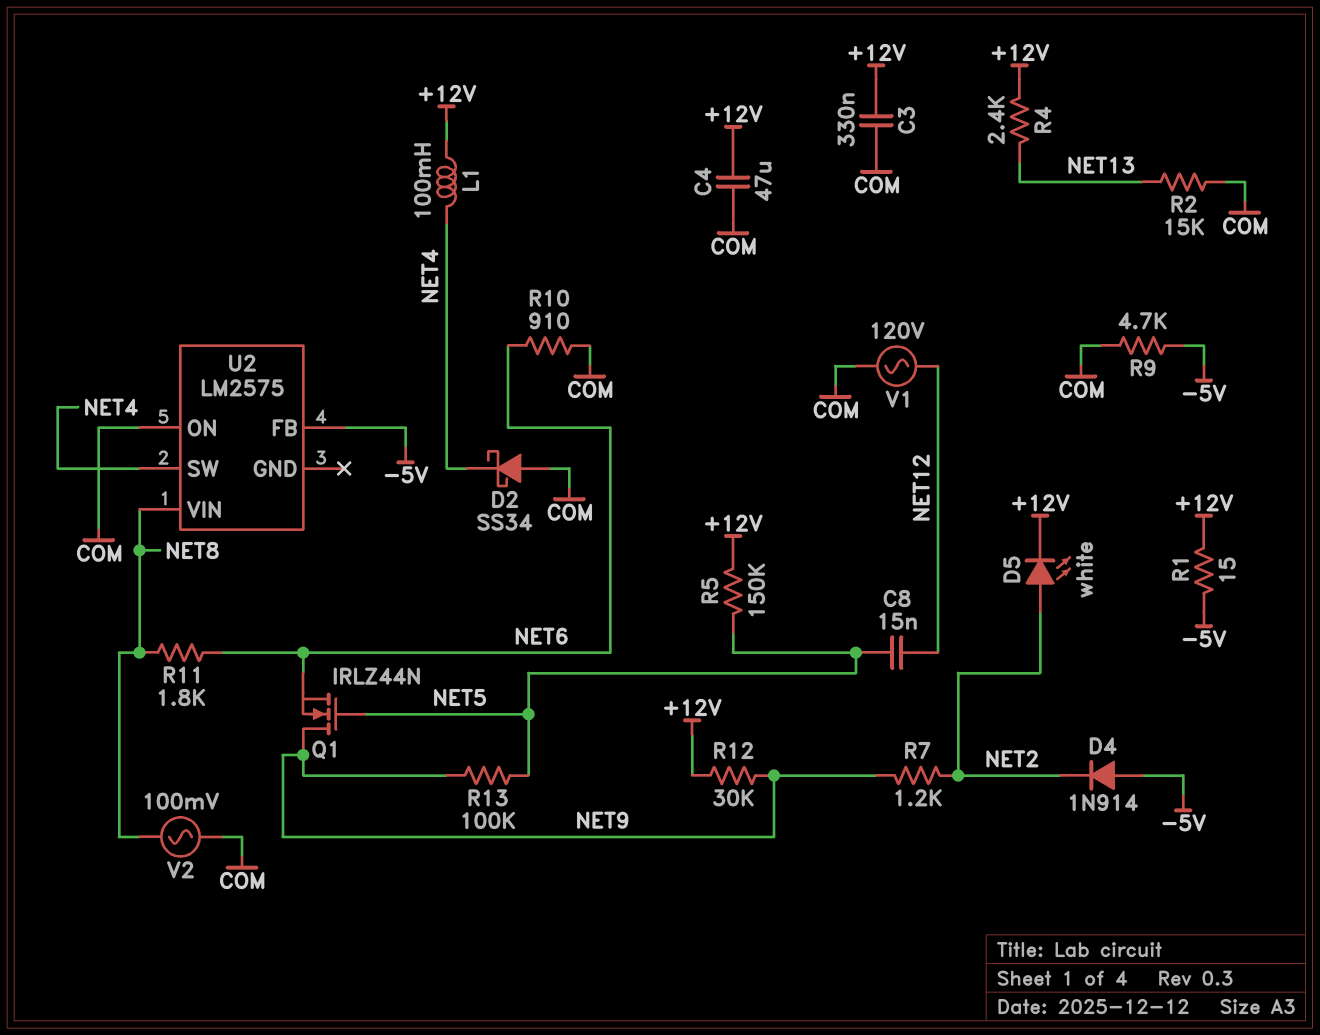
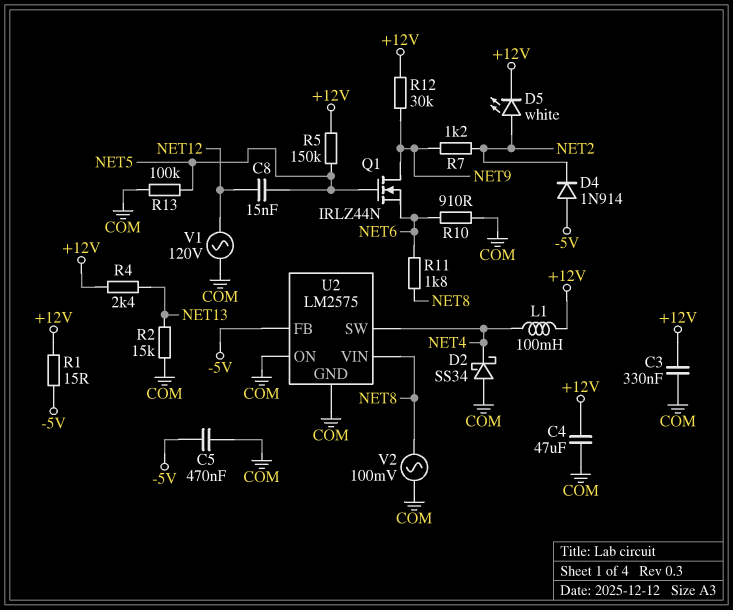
C5: none -> 470nF (-5V, COM)
R9: 4.7k (-5V, COM) -> none
R13: 100k (NET5, NET9) -> 100k (COM, NET5)
U2 pin GND: none -> COM

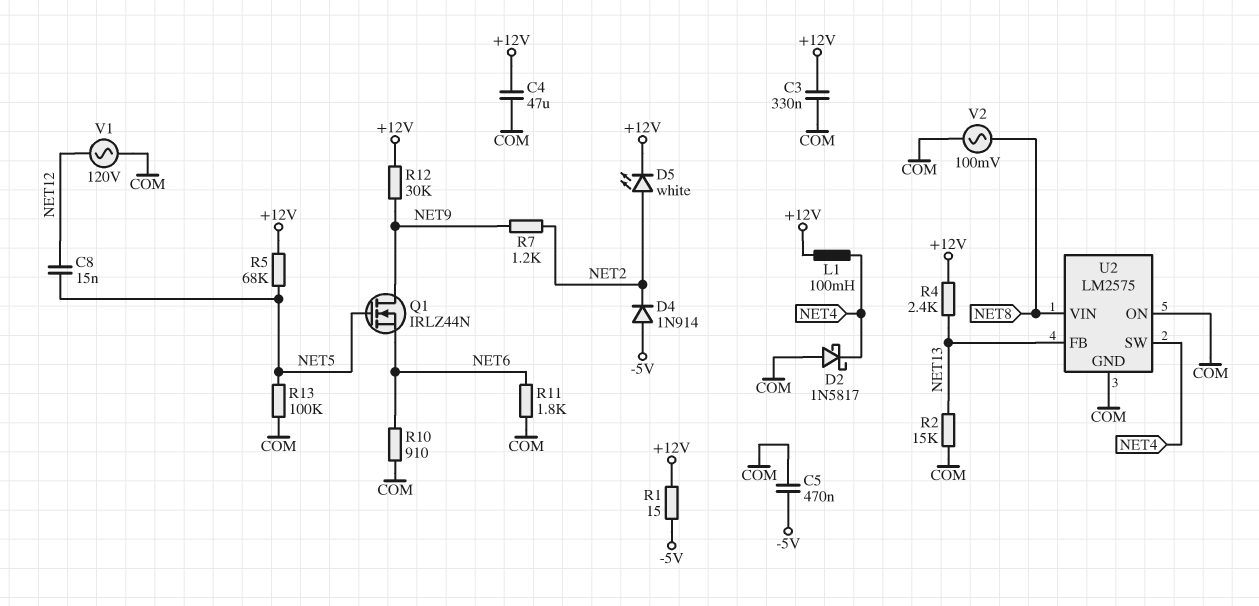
D2: schottky SS34 (A COM, K NET4) -> schottky 1N5817 (A COM, K NET4)
R5: 150k (+12V, NET5) -> 68k (+12V, NET5)
R11: 1.8k (NET6, NET8) -> 1.8k (COM, NET6)
U2 pin FB: -5V -> NET13

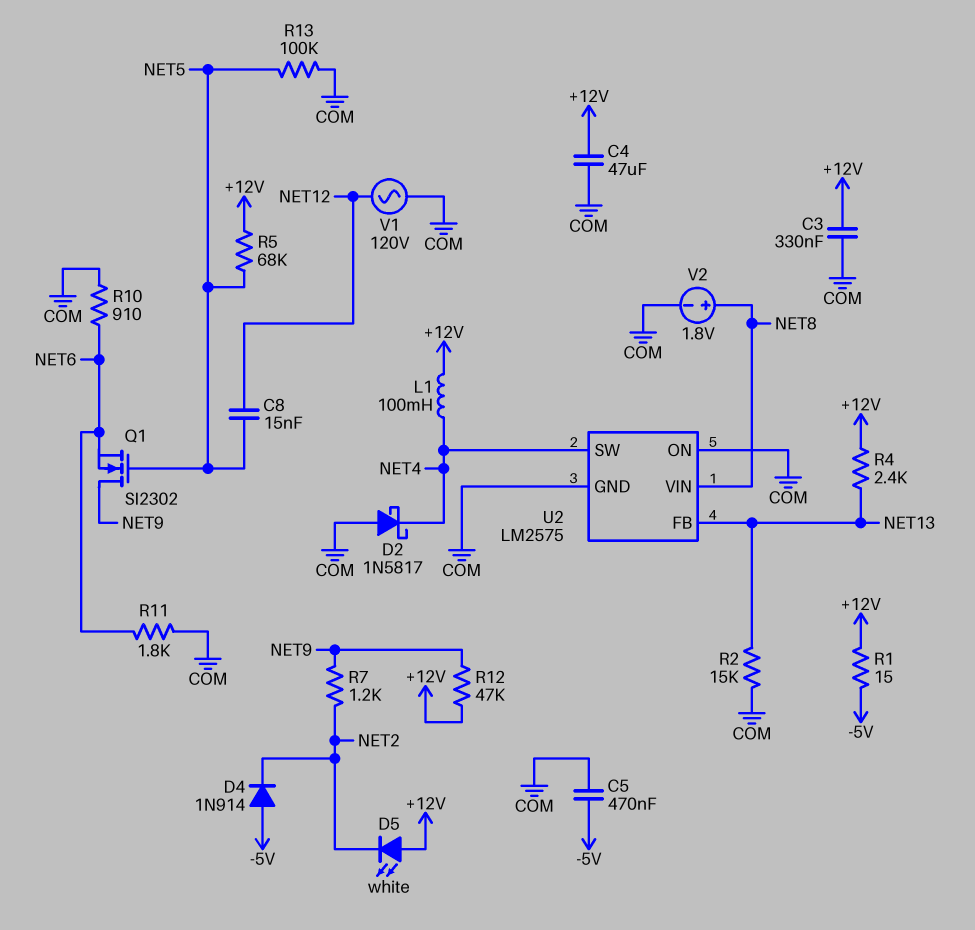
D5: LED white (A NET2, K +12V) -> LED white (A +12V, K NET2)
Q1: NMOS IRLZ44N (G NET5, D NET9, S NET6) -> NMOS SI2302 (G NET5, D NET9, S NET6)
R12: 30k (+12V, NET9) -> 47k (+12V, NET9)
V2: AC 100mV (COM, NET8) -> 1.8V (plus NET8, minus COM)

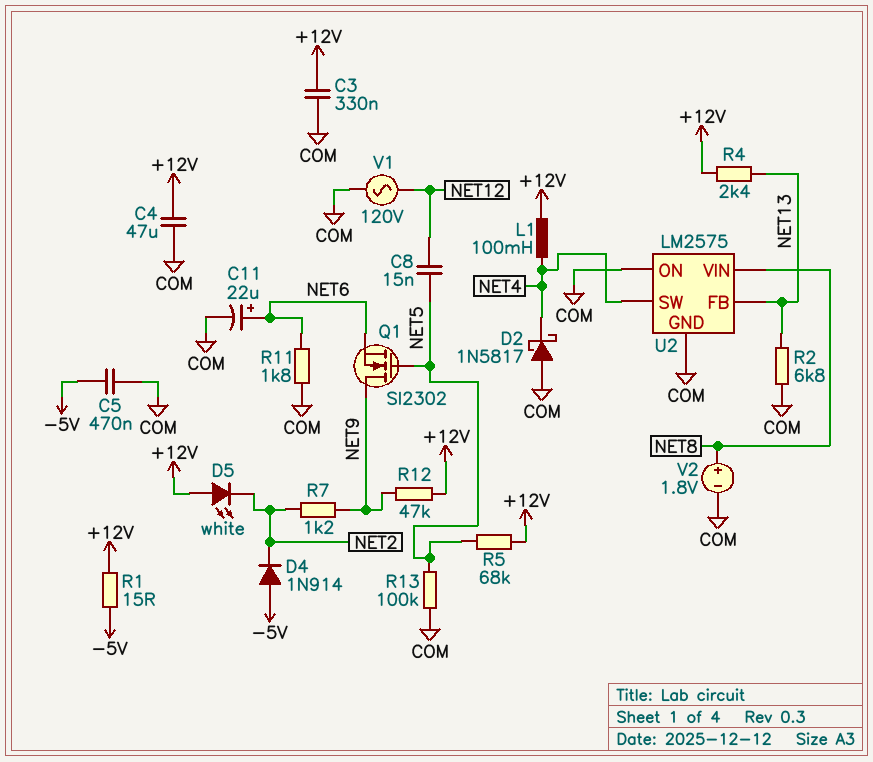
C11: none -> 22uF (plus NET6, minus COM)
R2: 15k (COM, NET13) -> 6.8k (COM, NET13)
R10: 910 (COM, NET6) -> none

